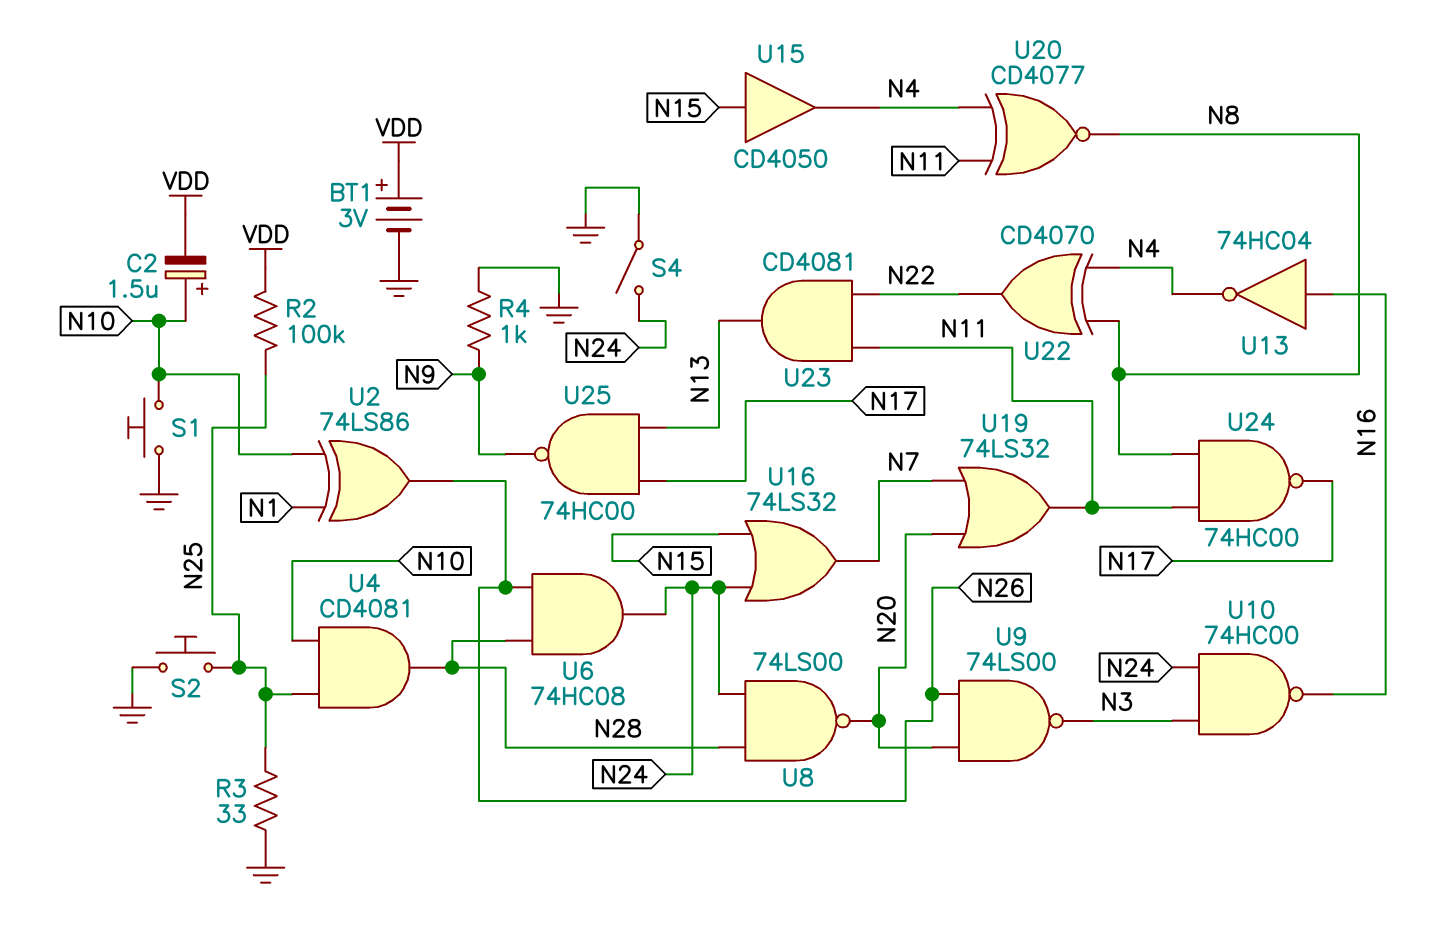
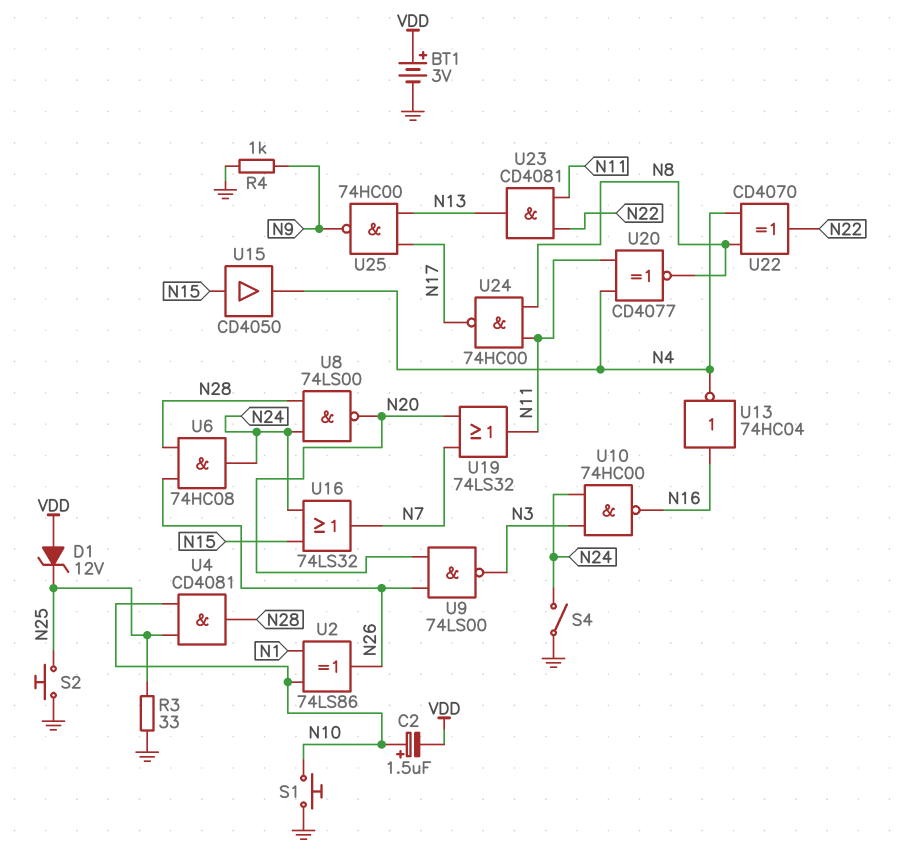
D1: none -> zener 12V (A VDD, K N25)
R2: 100k (N25, VDD) -> none

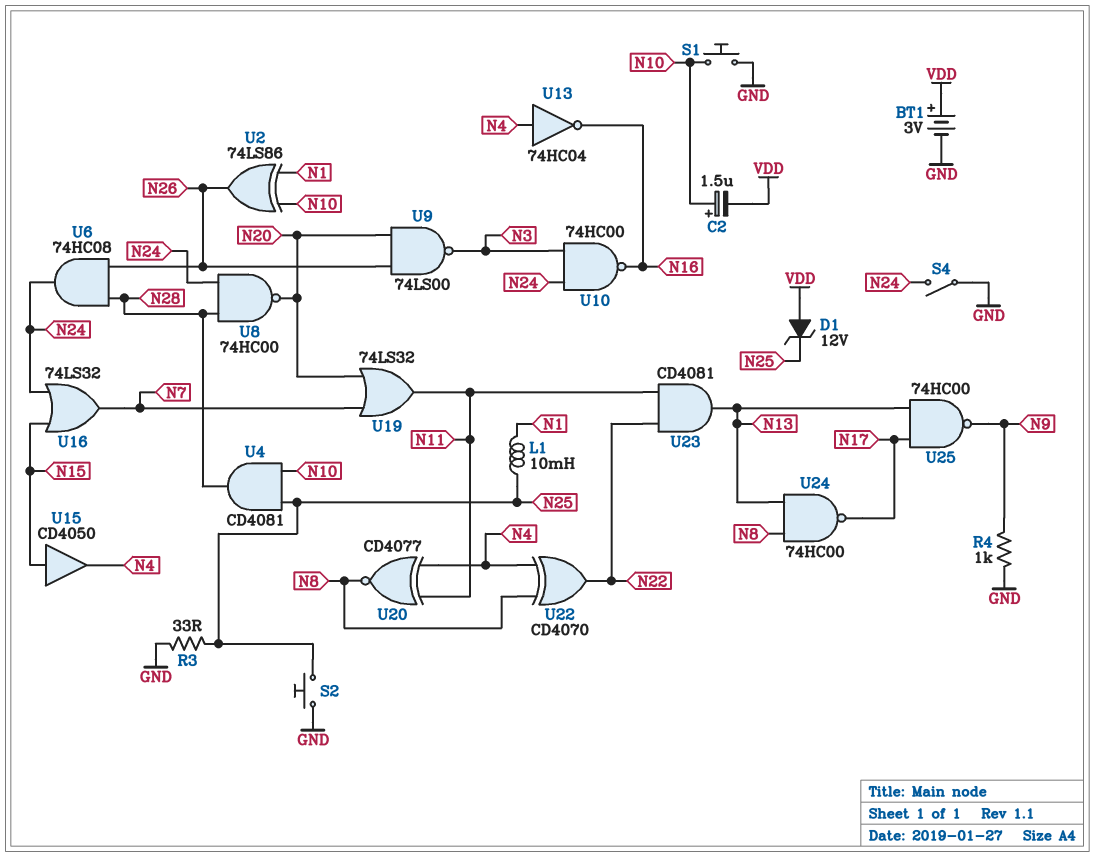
L1: none -> 10mH (N1, N25)
U8: NAND 74LS00 (in N24, in N28, out N20) -> NAND 74HC00 (in N24, in N28, out N20)
U13: NOT 74HC04 (in N16, out N4) -> NOT 74HC04 (in N4, out N16)
U24: NAND 74HC00 (in N8, in N11, out N17) -> NAND 74HC00 (in N8, in N13, out N17)

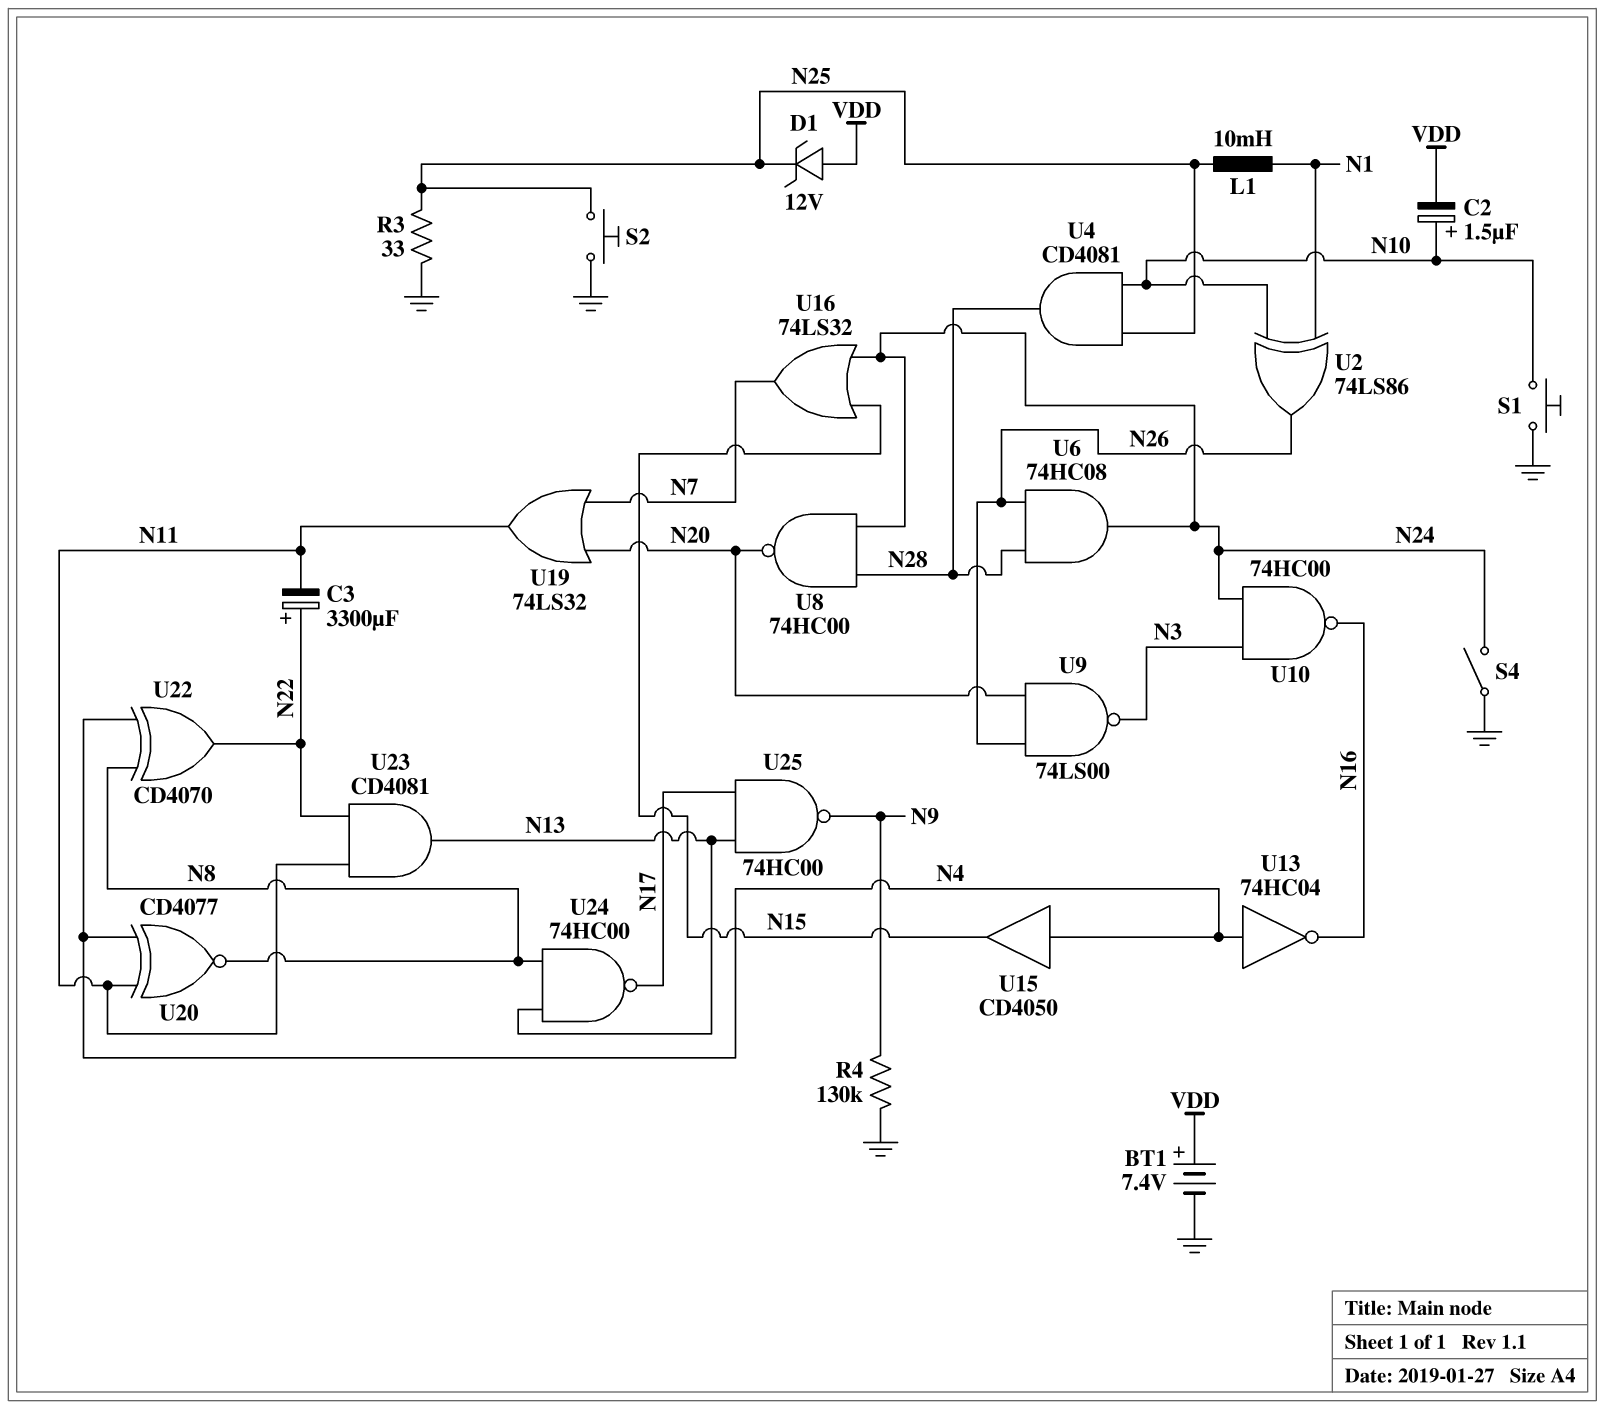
BT1: 3V (plus VDD, minus GND) -> 7.4V (plus VDD, minus GND)
C3: none -> 3300uF (plus N22, minus N11)
R4: 1k (GND, N9) -> 130k (GND, N9)
U15: buffer CD4050 (in N15, out N4) -> buffer CD4050 (in N4, out N15)

